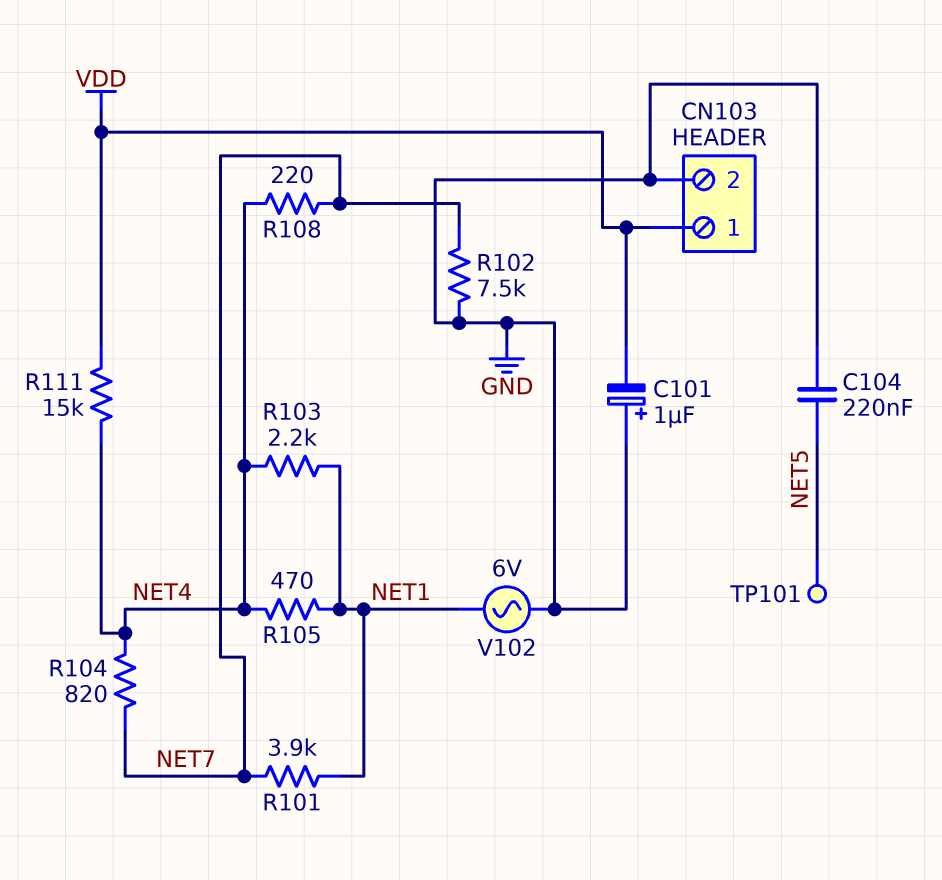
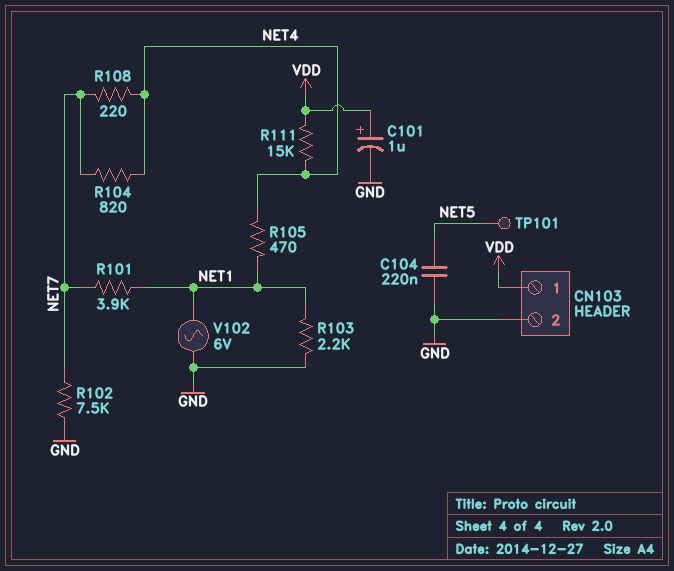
C101: 1uF (plus GND, minus VDD) -> 1uF (plus VDD, minus GND)
R103: 2.2k (NET1, NET4) -> 2.2k (GND, NET1)

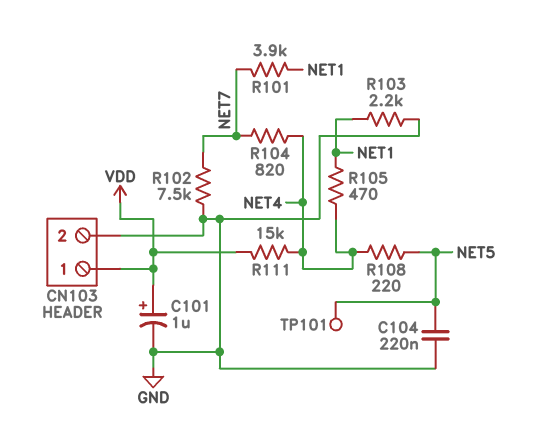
R108: 220 (NET4, NET7) -> 220 (NET4, NET5)
V102: AC 6V (GND, NET1) -> none

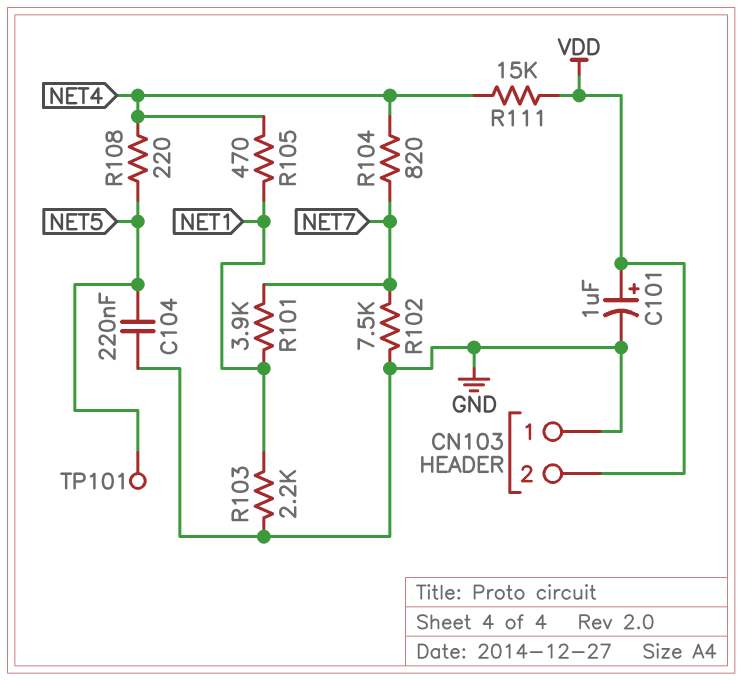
CN103 pin 1: VDD -> GND
CN103 pin 2: GND -> VDD

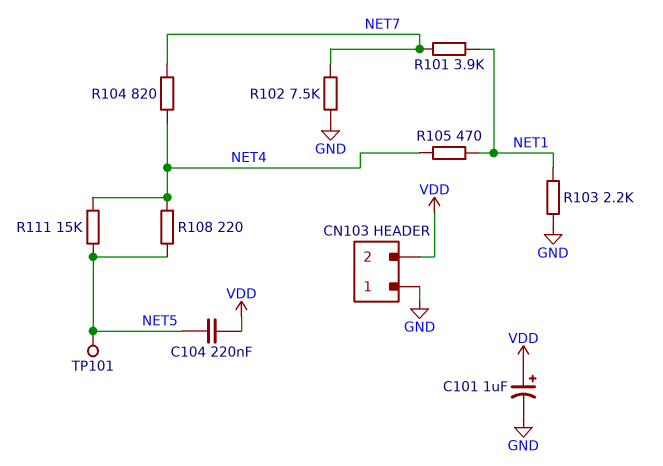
C104: 220nF (GND, NET5) -> 220nF (NET5, VDD)
R111: 15k (NET4, VDD) -> 15k (NET4, NET5)

